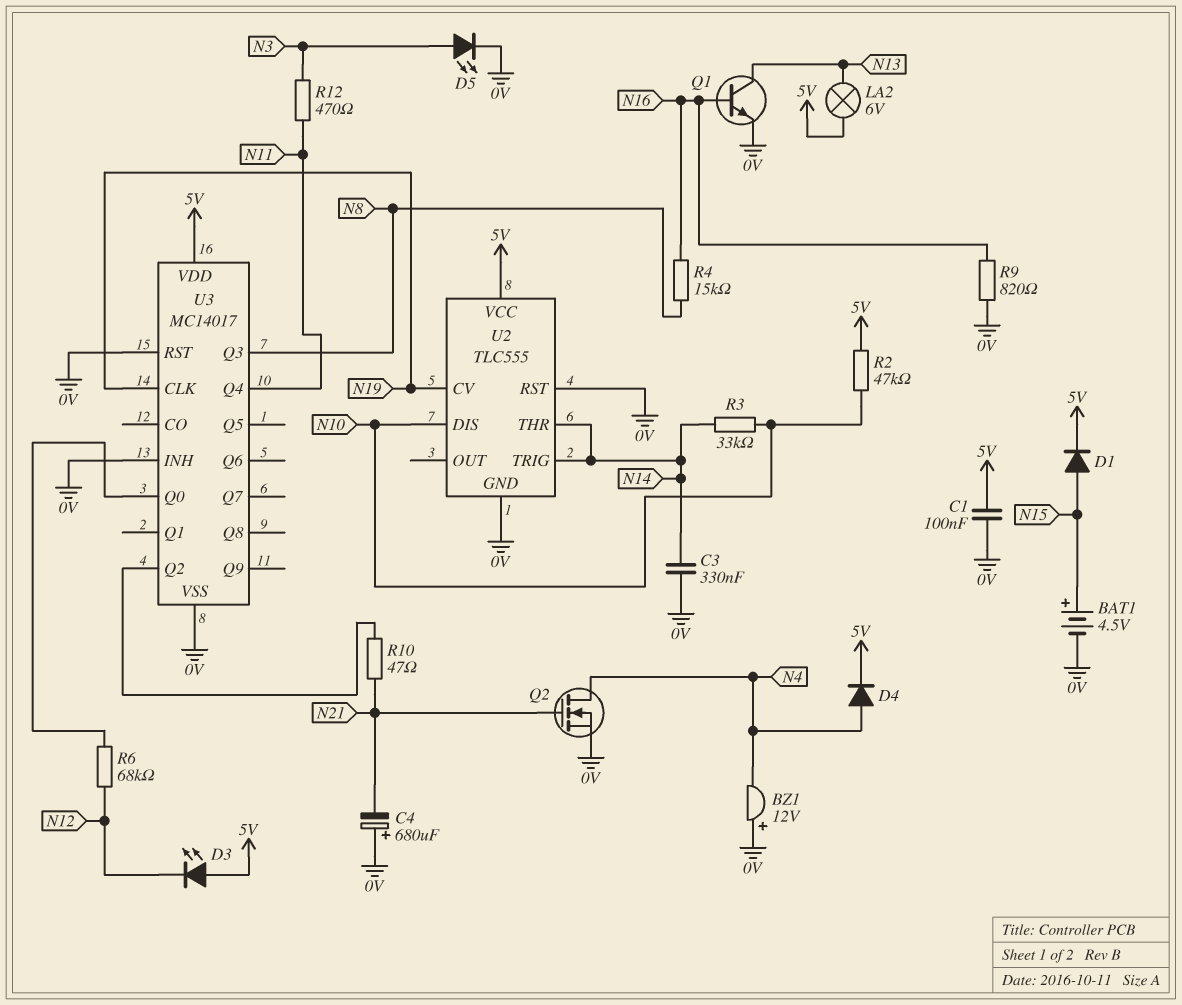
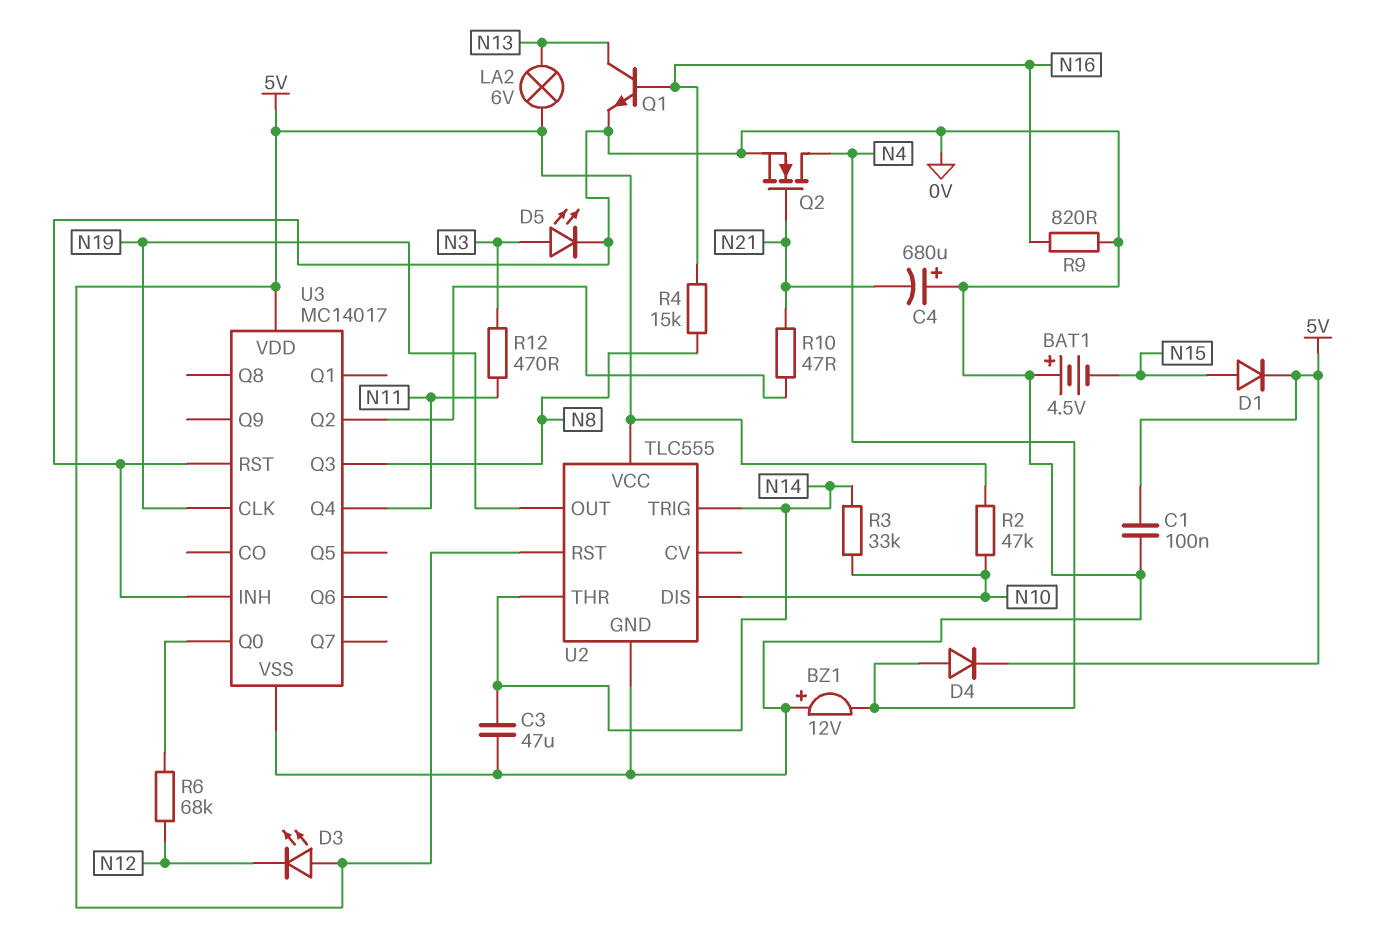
BAT1: 4.5V (plus N15, minus 0V) -> 4.5V (plus 0V, minus N15)
C3: 330nF (0V, N14) -> 47uF (0V, N14)
U2 pin CV: N19 -> none
U2 pin OUT: none -> N19
U2 pin RST: 0V -> 5V

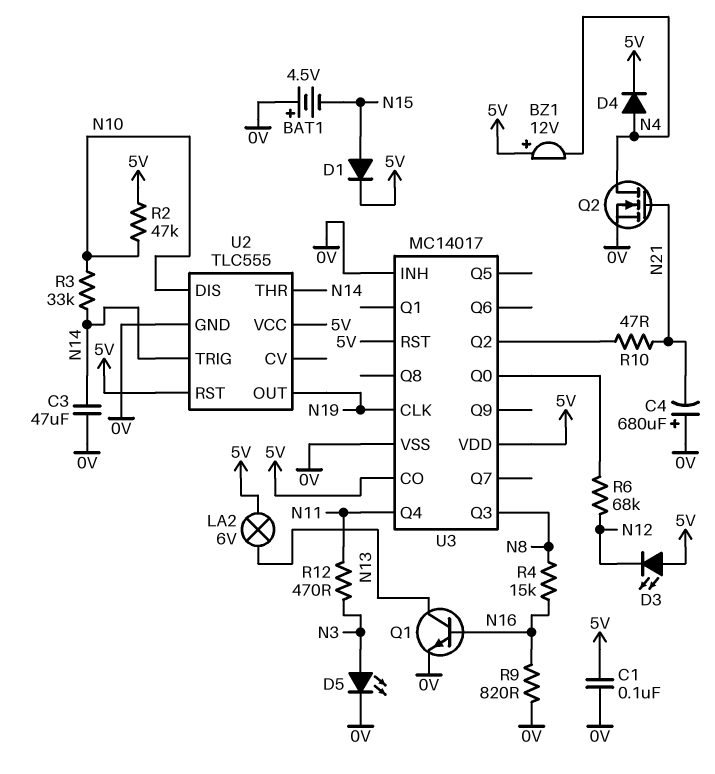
BZ1: buzzer 12V (plus 0V, minus N4) -> buzzer 12V (plus 5V, minus N4)
U3 pin CO: none -> 5V
U3 pin RST: 0V -> 5V

